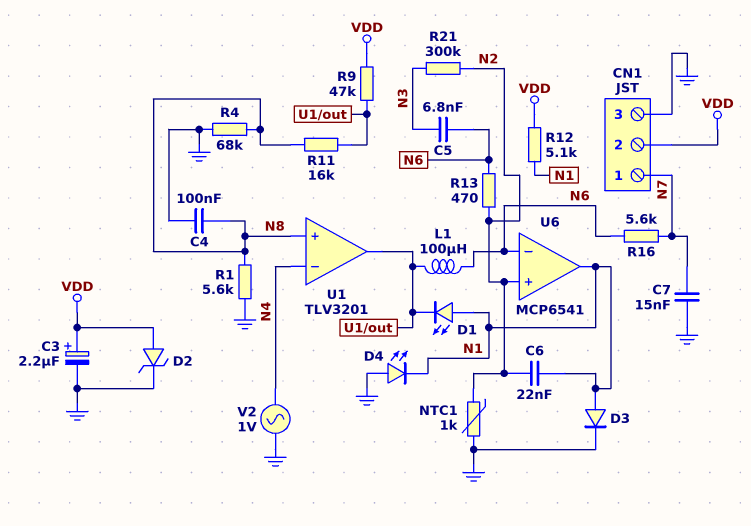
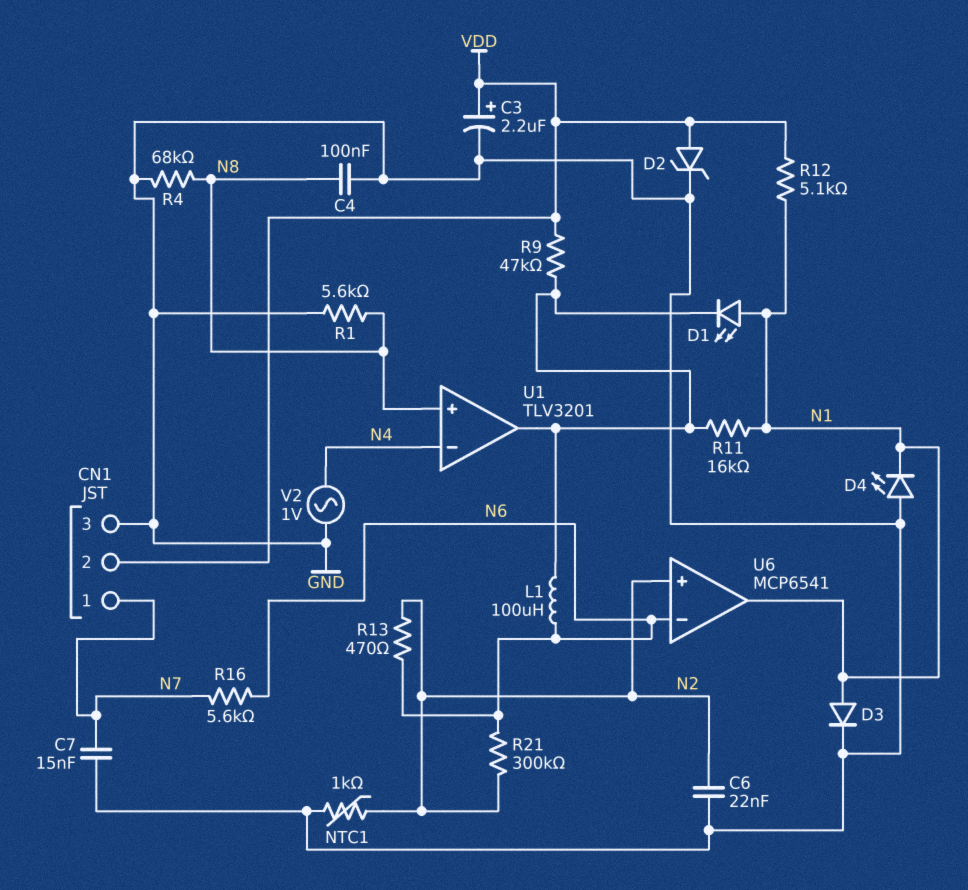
C5: 6.8nF (N3, N6) -> none
C6: 22nF (N1, N2) -> 22nF (GND, N2)
R11: 16k (N8, U1/out) -> 16k (N1, U1/out)
R21: 300k (N2, N3) -> 300k (N2, N6)

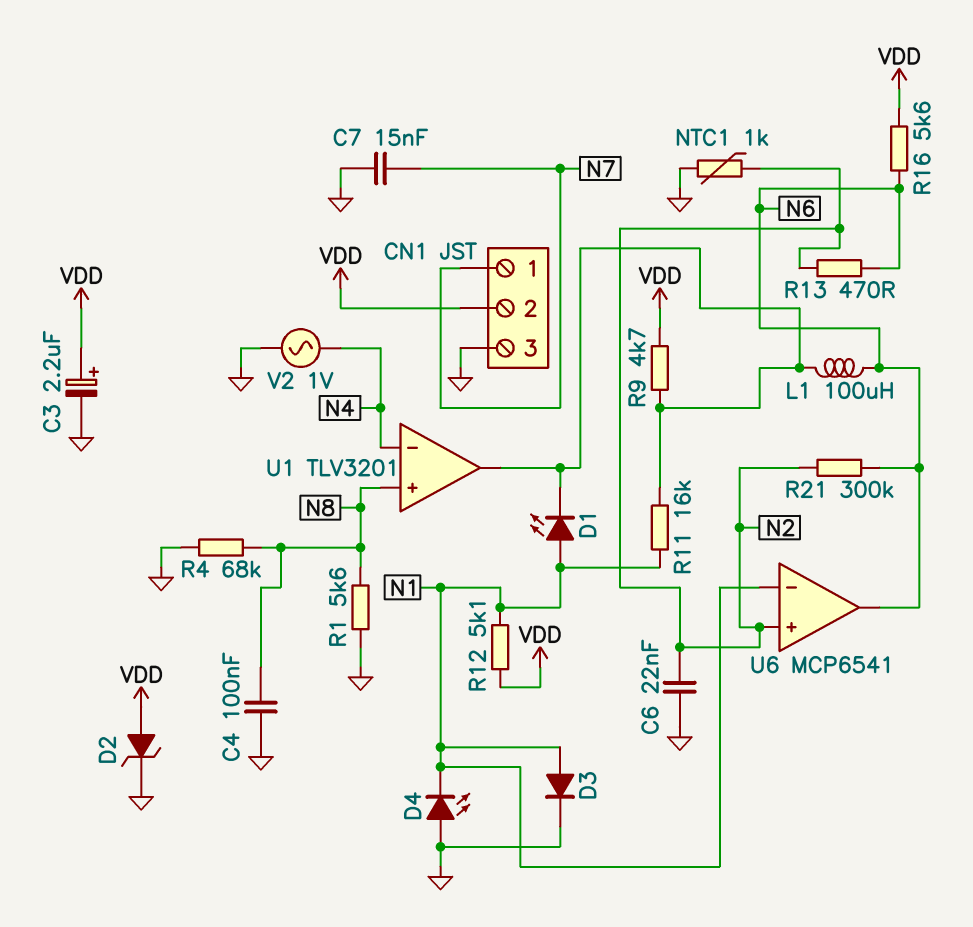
R9: 47k (U1/out, VDD) -> 4.7k (U1/out, VDD)
R16: 5.6k (N6, N7) -> 5.6k (N6, VDD)
U6 pin in-: N6 -> N1
U6 pin out: N1 -> N6

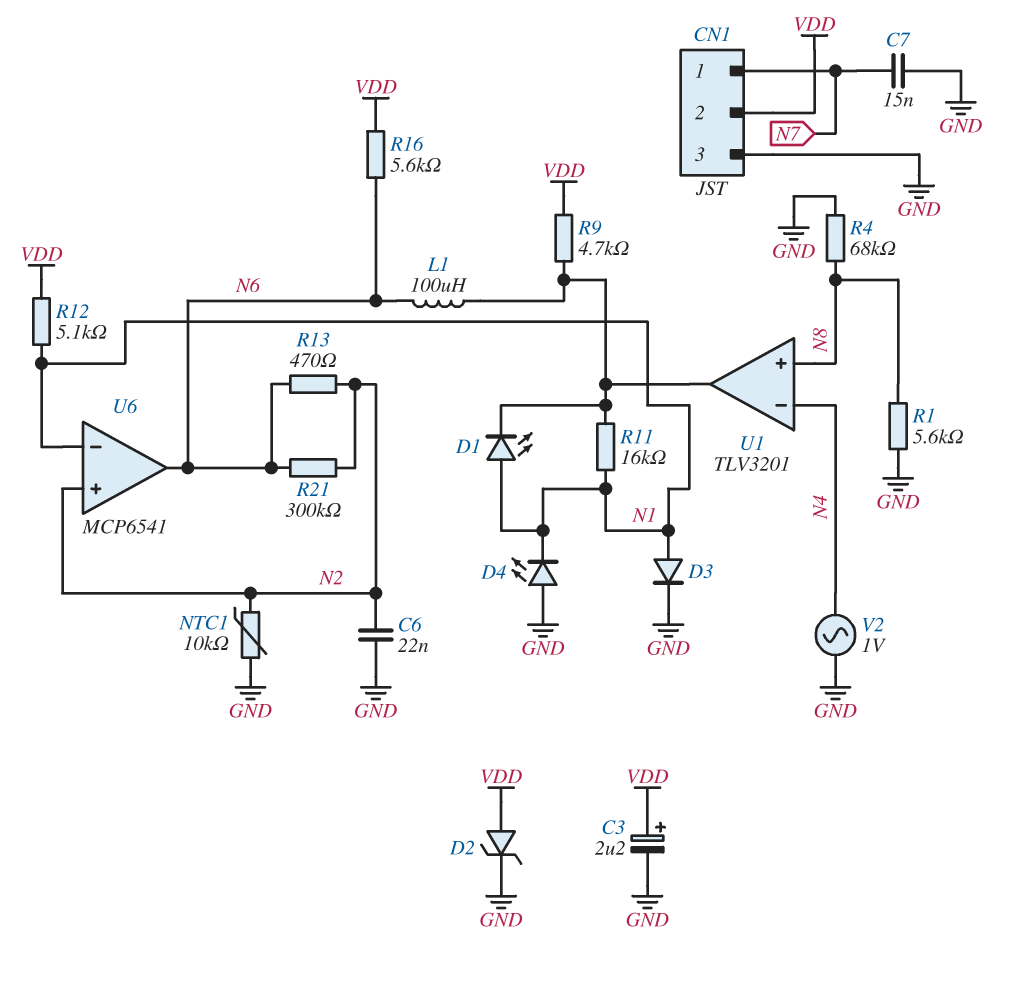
C4: 100nF (GND, N8) -> none
NTC1: 1k (GND, N2) -> 10k (GND, N2)

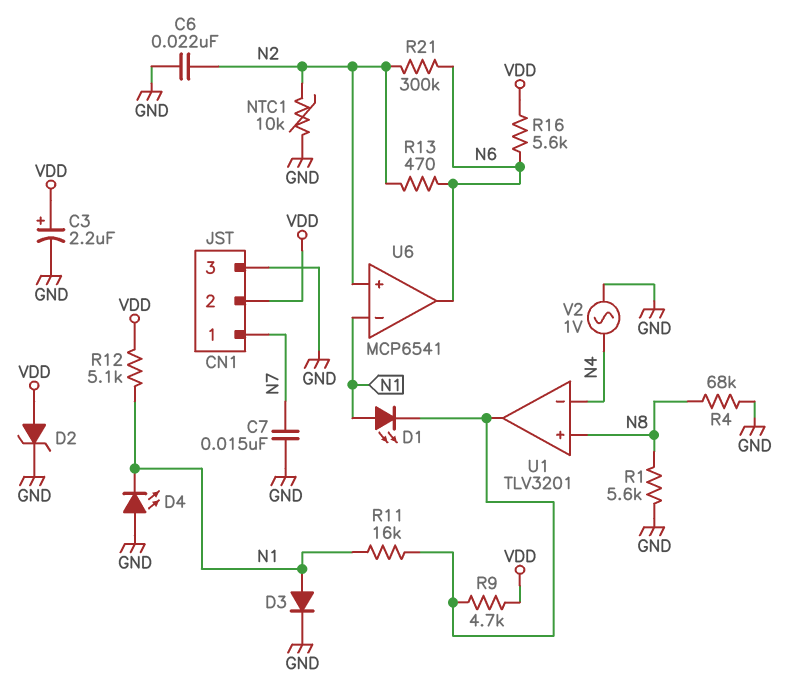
L1: 100uH (N6, U1/out) -> none

